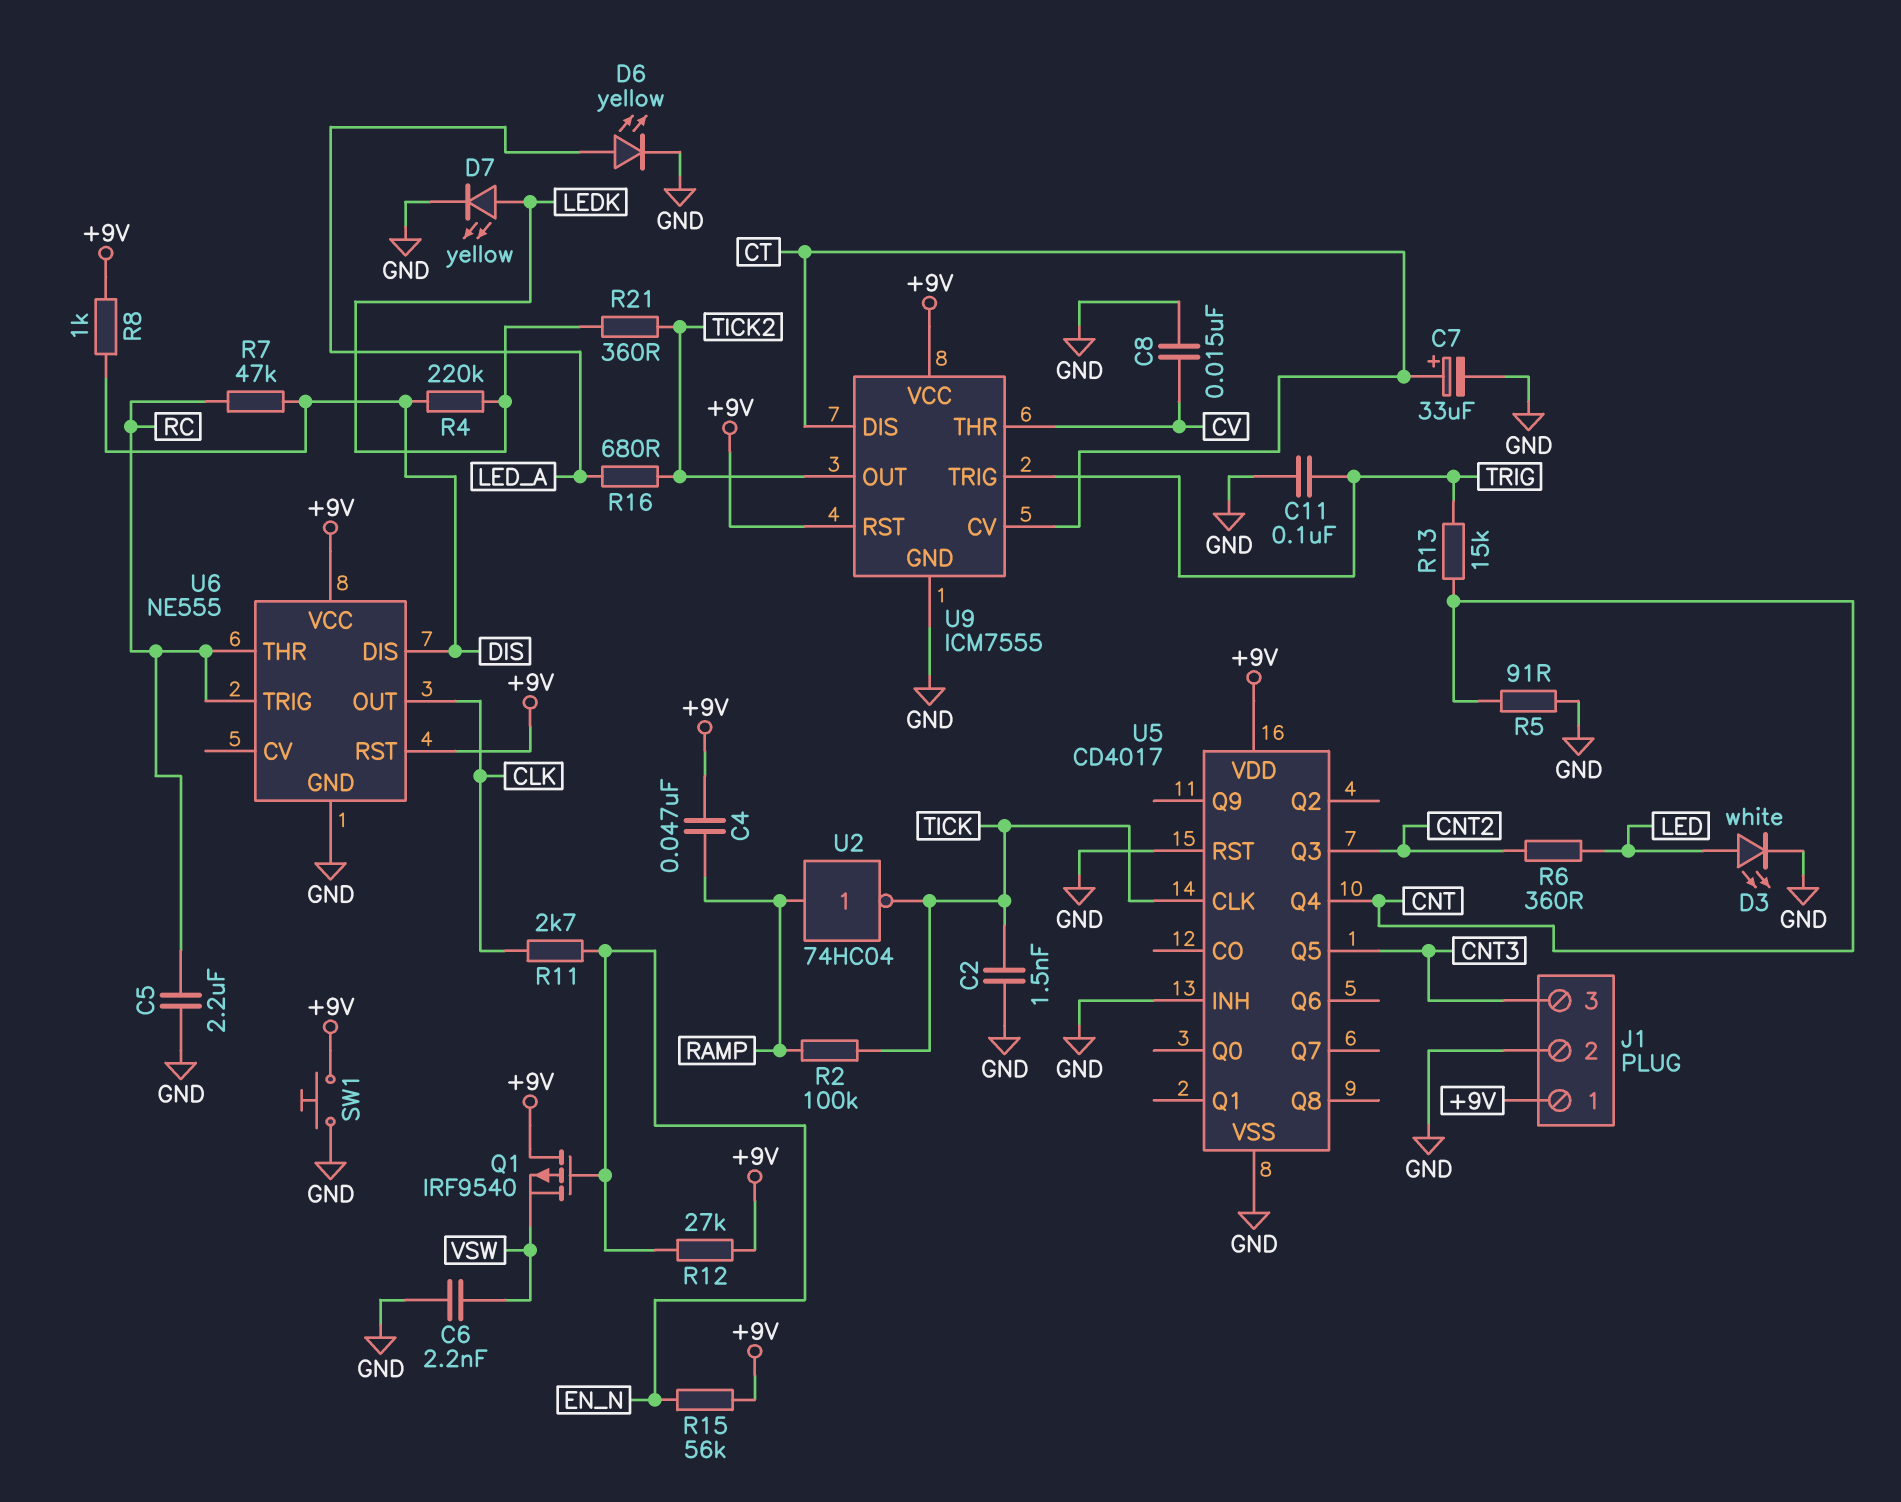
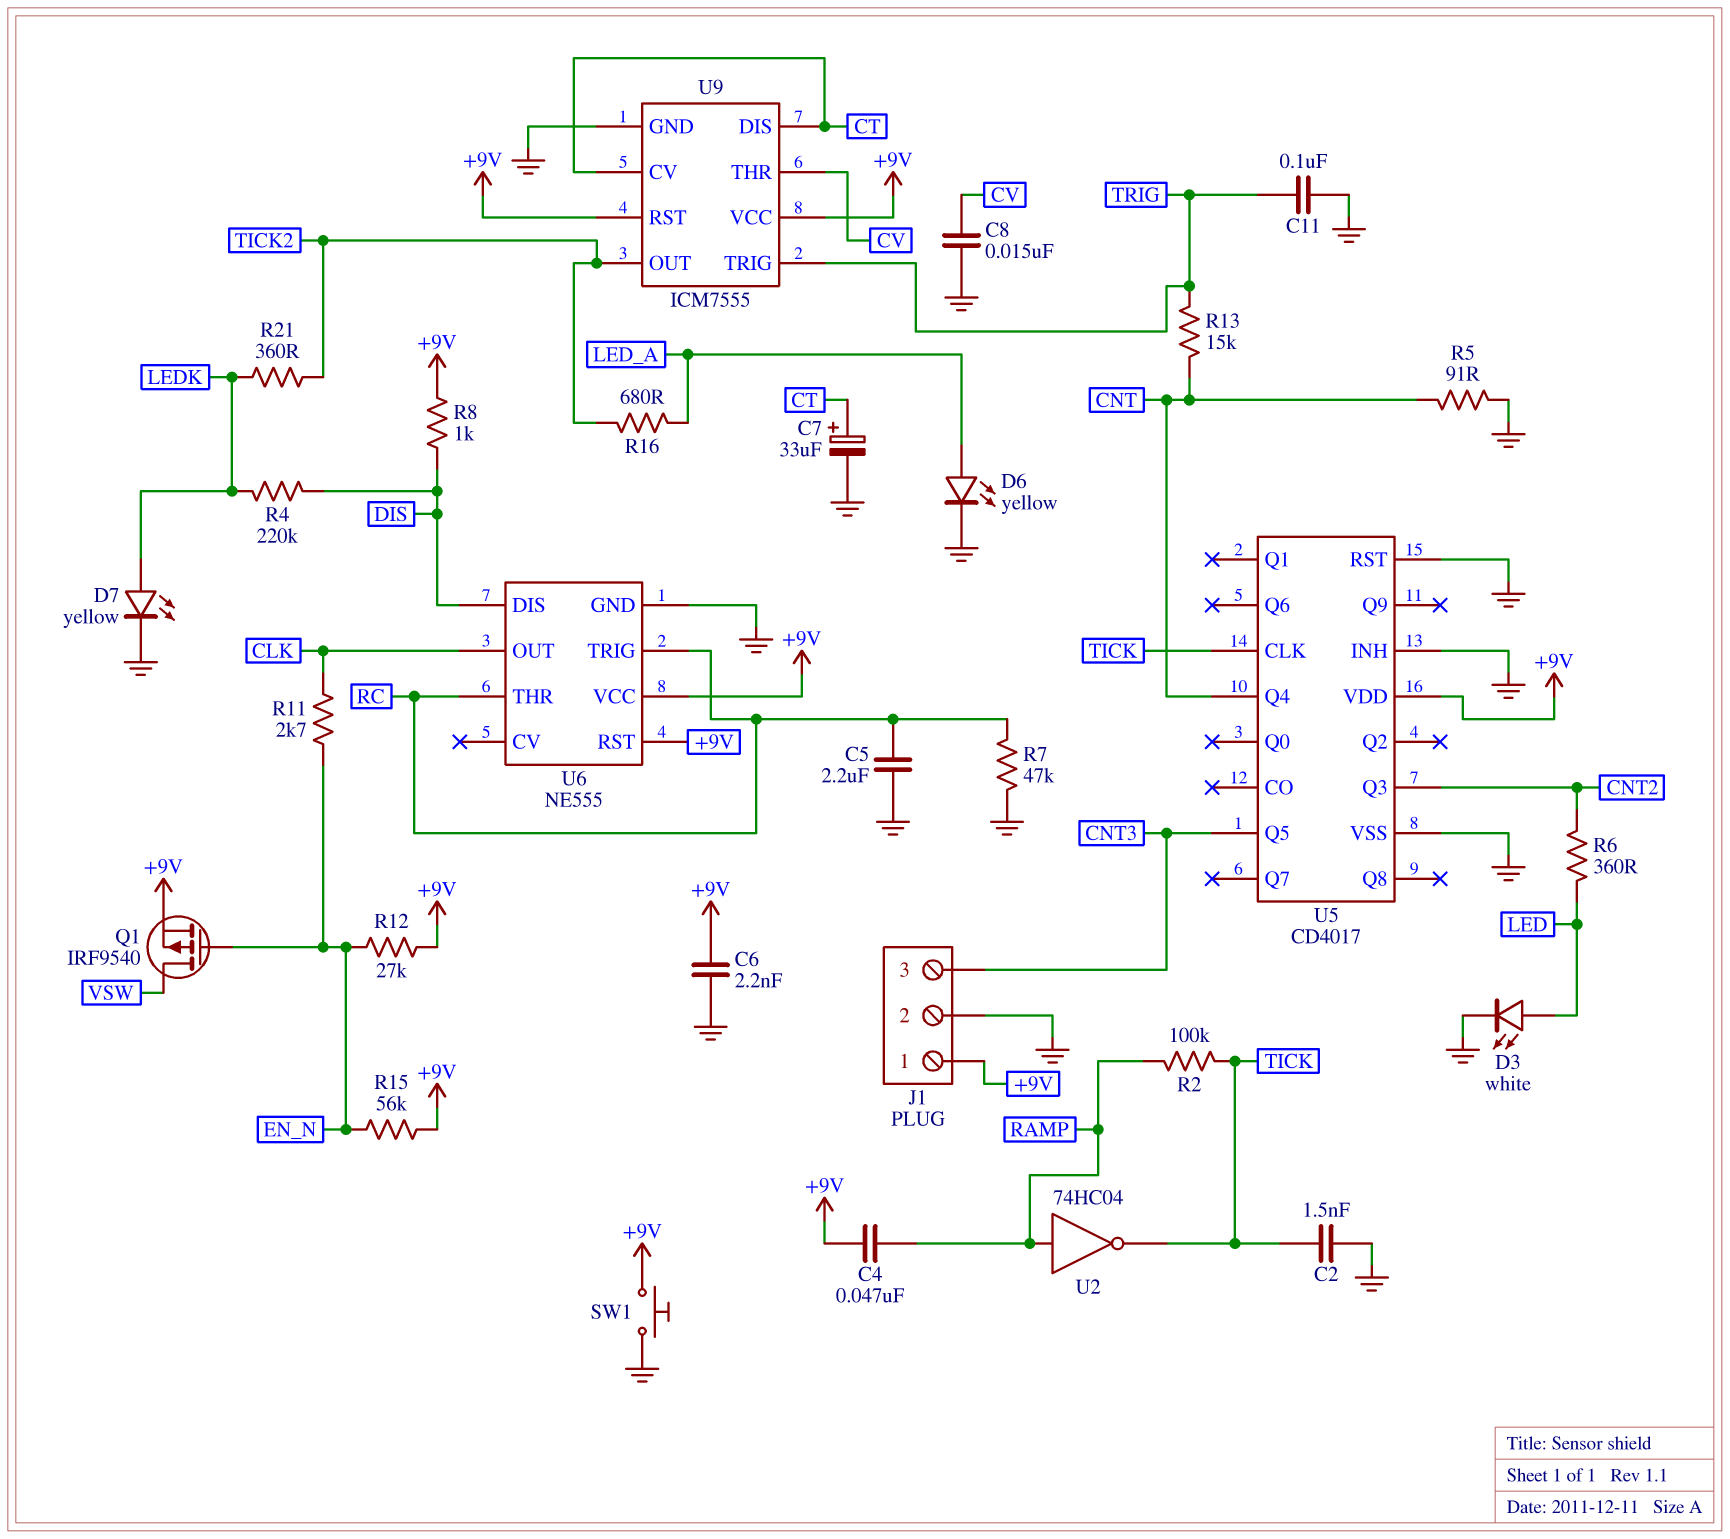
C6: 2.2nF (GND, VSW) -> 2.2nF (+9V, GND)
Q1: PMOS IRF9540 (G EN_N, D +9V, S VSW) -> PMOS IRF9540 (G EN_N, D VSW, S +9V)
R7: 47k (DIS, RC) -> 47k (GND, RC)

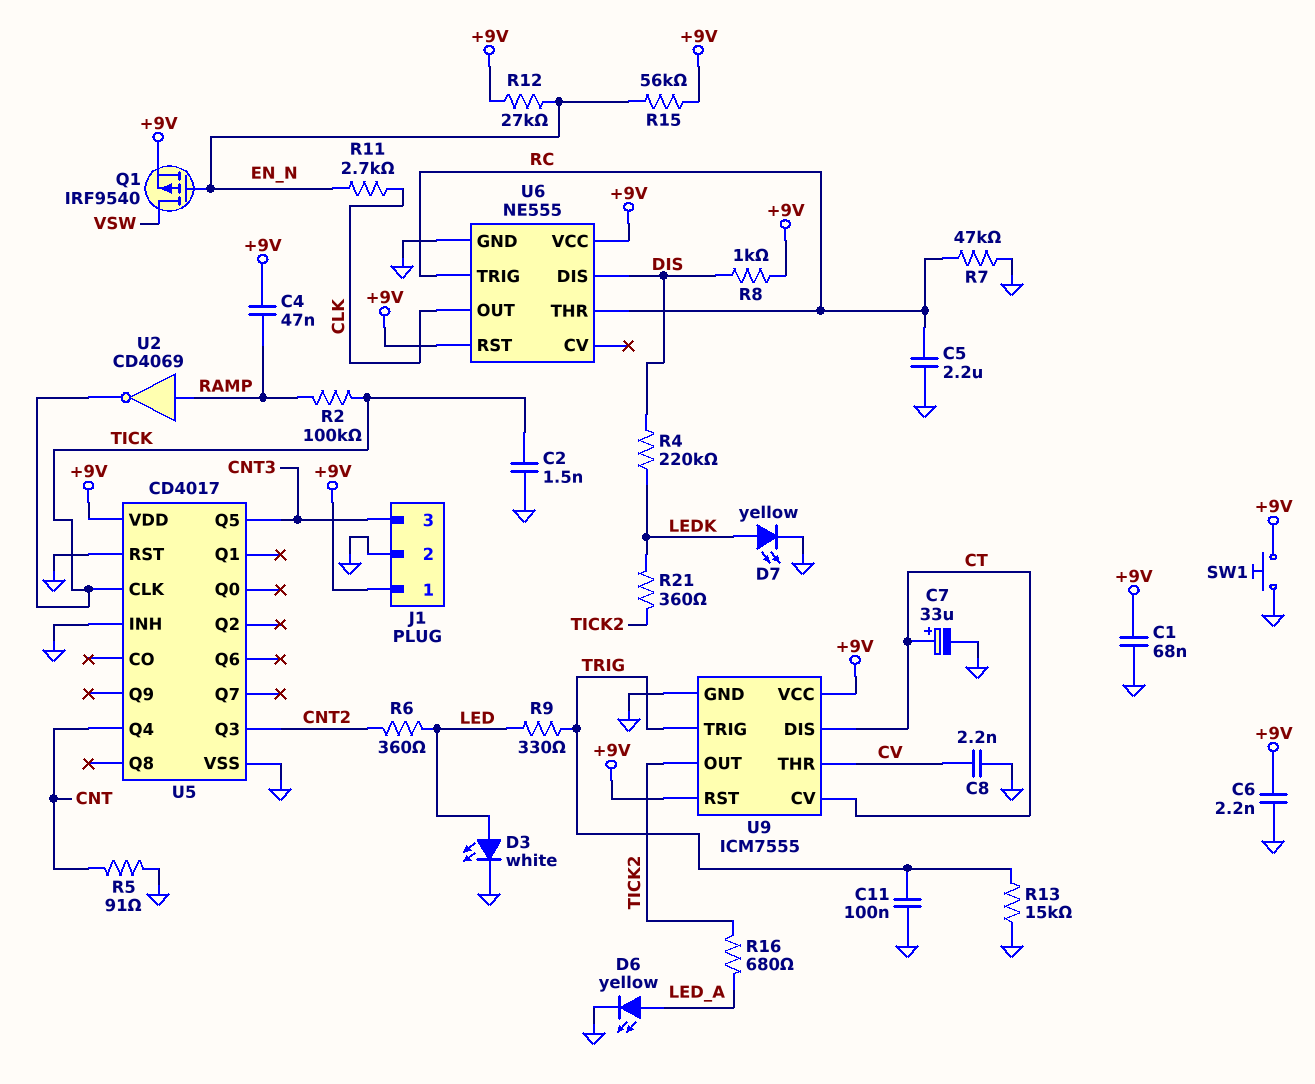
C1: none -> 68nF (+9V, GND)
C8: 15nF (CV, GND) -> 2.2nF (CV, GND)
R9: none -> 330 (LED, TRIG)
R13: 15k (CNT, TRIG) -> 15k (GND, TRIG)
U2: NOT 74HC04 (in RAMP, out TICK) -> NOT CD4069 (in RAMP, out TICK)

